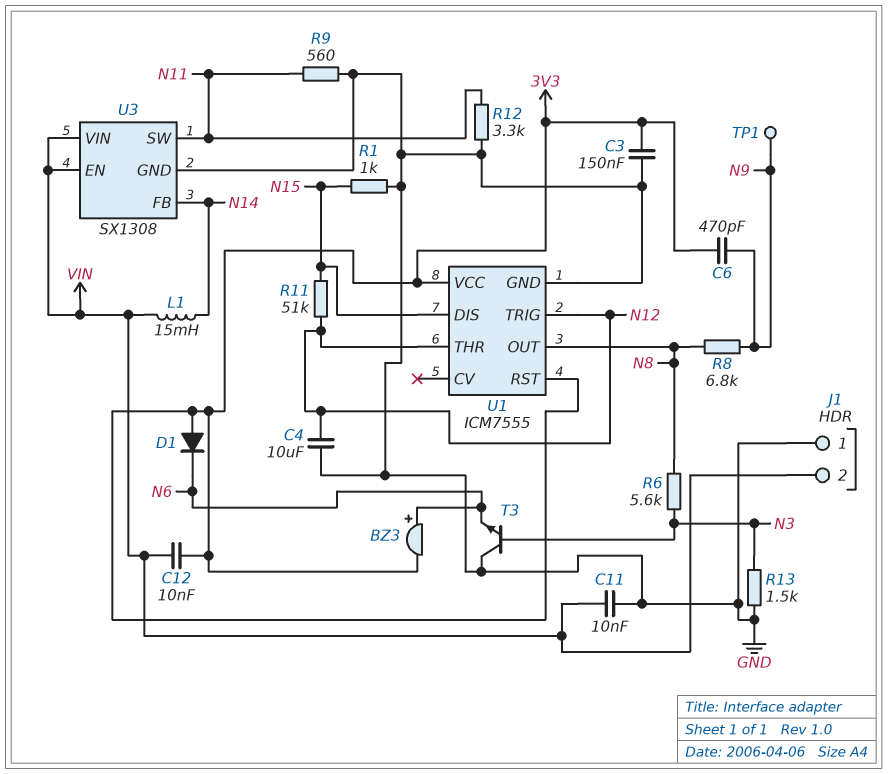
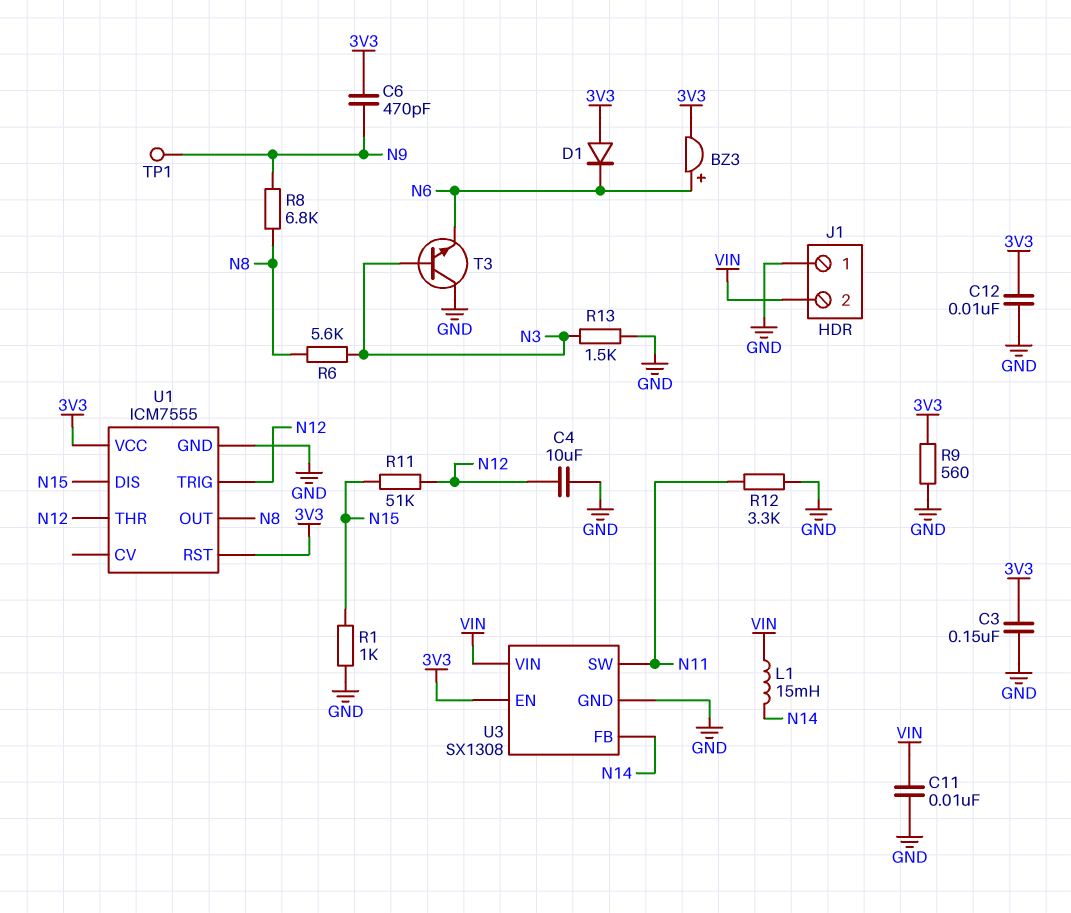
C12: 10nF (3V3, VIN) -> 10nF (3V3, GND)
R9: 560 (GND, N11) -> 560 (3V3, GND)
U3 pin EN: VIN -> 3V3

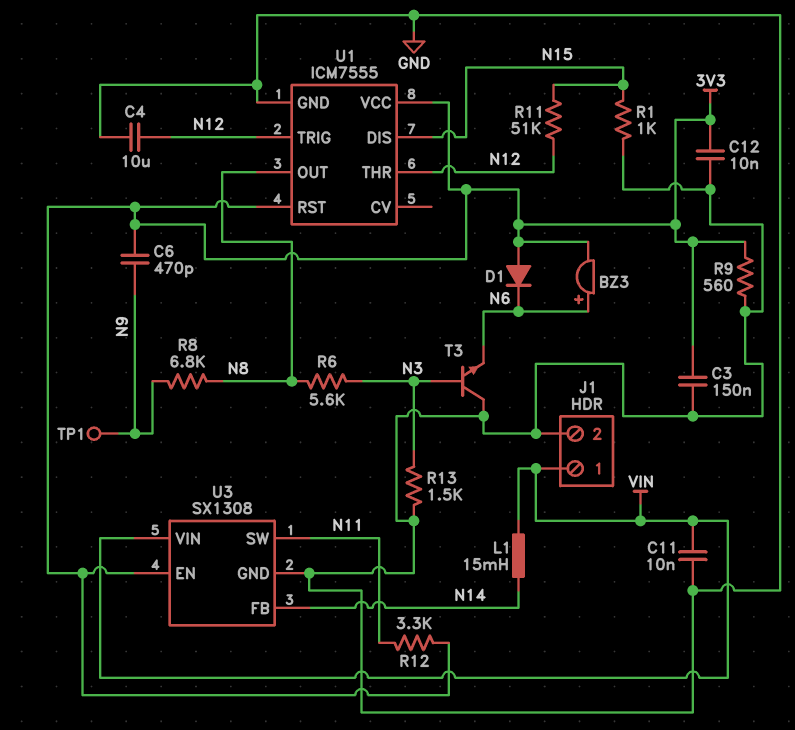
J1 pin 1: GND -> VIN
J1 pin 2: VIN -> GND
R12: 3.3k (GND, N11) -> 3.3k (3V3, N11)

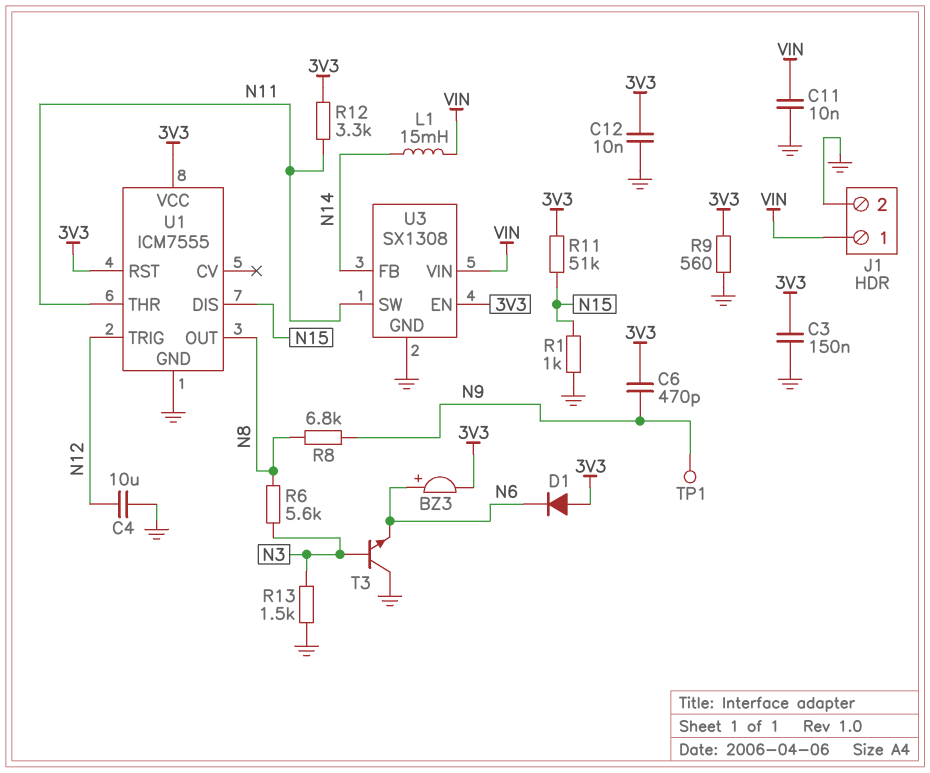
R11: 51k (N12, N15) -> 51k (3V3, N15)
U1 pin THR: N12 -> N11

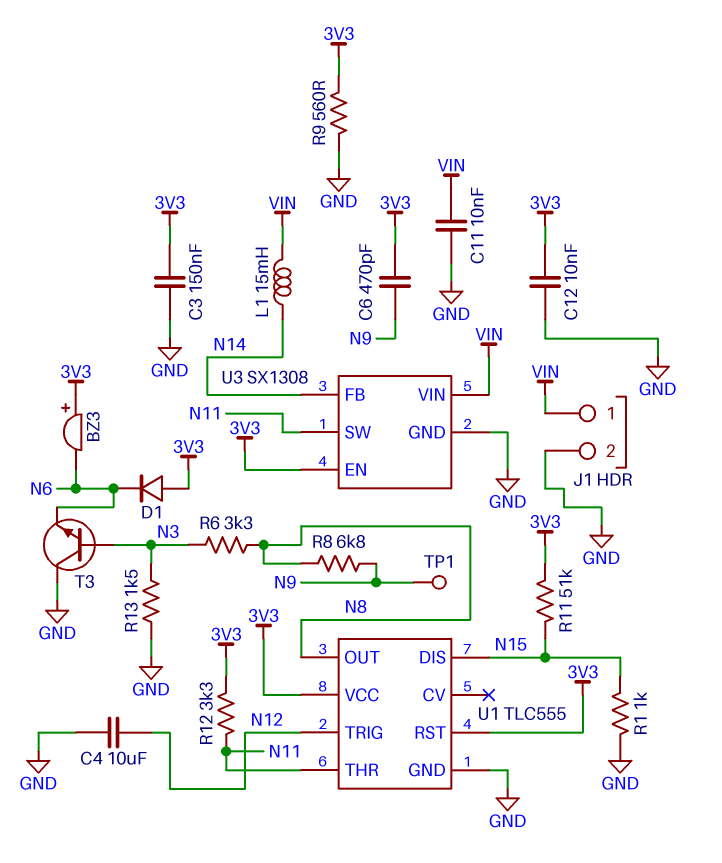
BZ3: buzzer (plus N6, minus 3V3) -> buzzer (plus 3V3, minus N6)
R6: 5.6k (N3, N8) -> 3.3k (N3, N8)
U1: ICM7555 -> TLC555

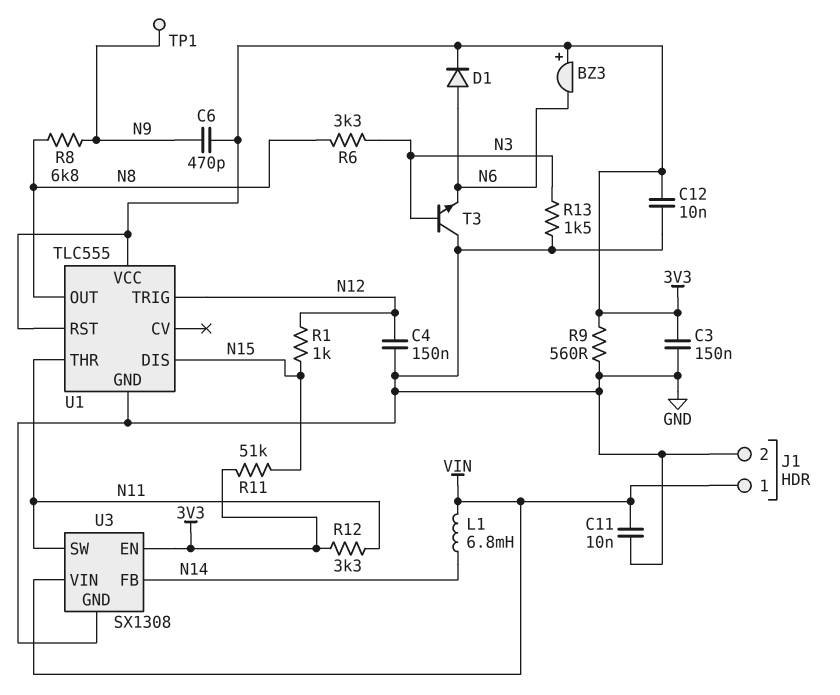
C4: 10uF (GND, N12) -> 150nF (GND, N12)
D1: diode (A 3V3, K N6) -> diode (A N6, K 3V3)
L1: 15mH (N14, VIN) -> 6.8mH (N14, VIN)
R1: 1k (GND, N15) -> 1k (N12, N15)

